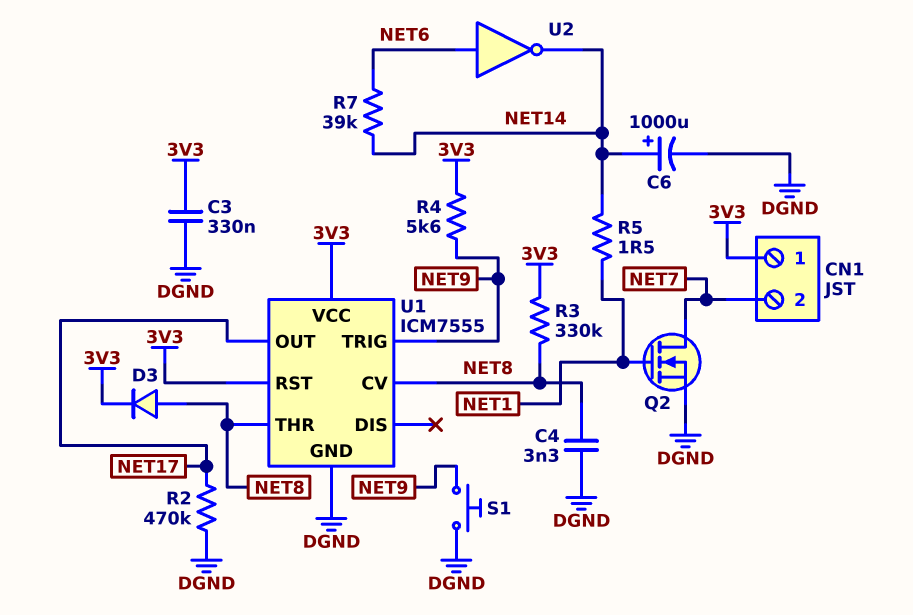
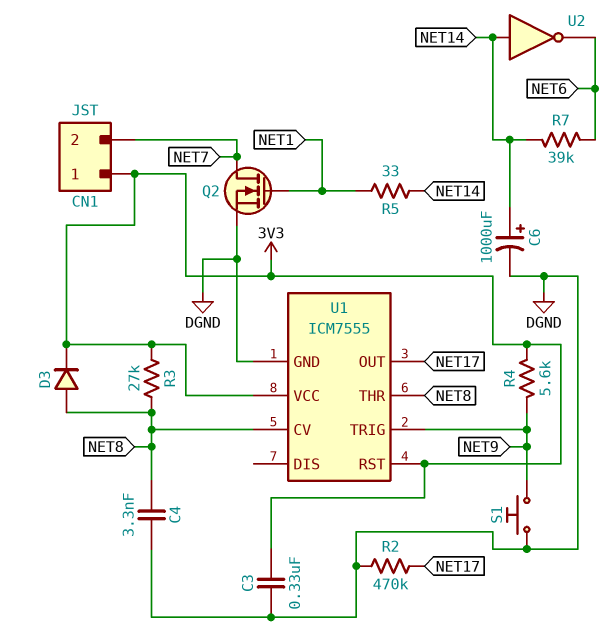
R3: 330k (3V3, NET8) -> 27k (3V3, NET8)
R5: 1.5 (NET1, NET14) -> 33 (NET1, NET14)
U2: NOT (in NET6, out NET14) -> NOT (in NET14, out NET6)

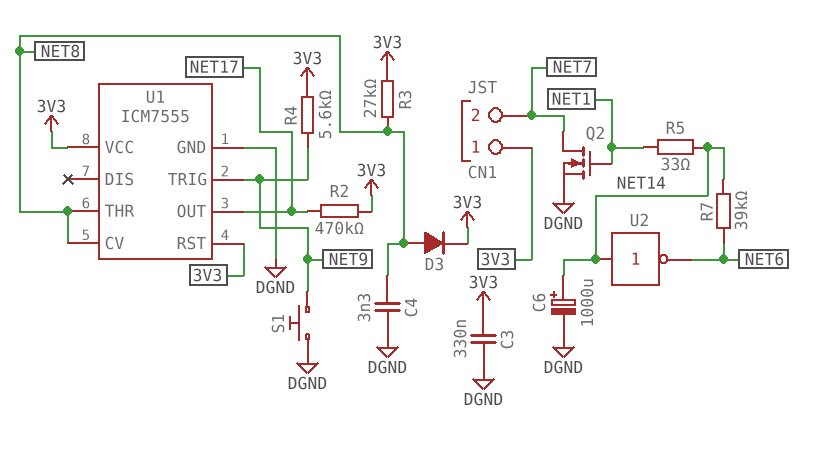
R2: 470k (DGND, NET17) -> 470k (3V3, NET17)

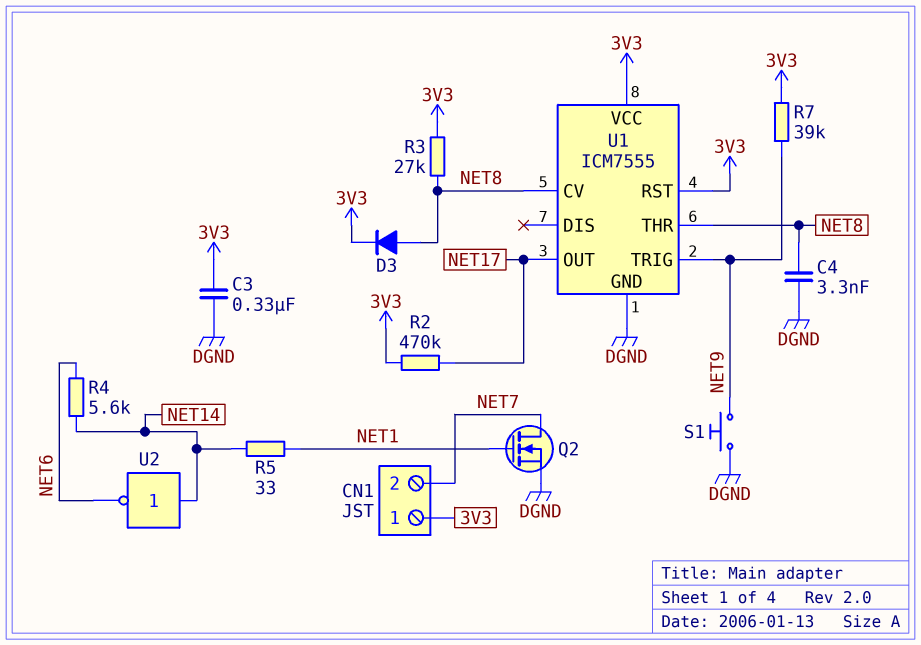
C6: 1000uF (plus NET14, minus DGND) -> none
R4: 5.6k (3V3, NET9) -> 5.6k (NET6, NET14)
R7: 39k (NET6, NET14) -> 39k (3V3, NET9)

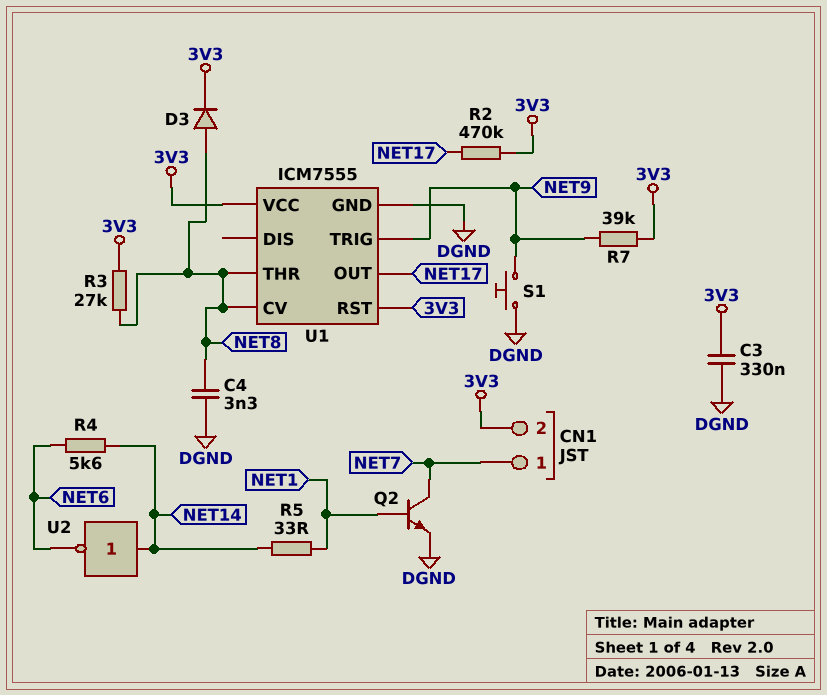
CN1 pin 1: 3V3 -> NET7
CN1 pin 2: NET7 -> 3V3
Q2: NMOS (G NET1, D NET7, S DGND) -> NPN (B NET1, C NET7, E DGND)

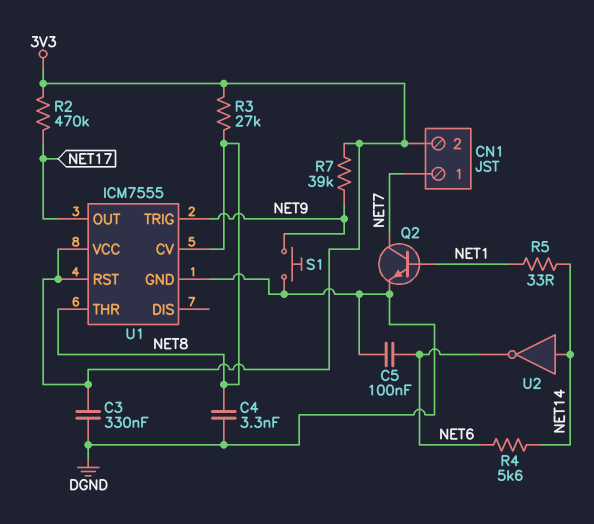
C5: none -> 100nF (DGND, NET6)
D3: diode (A NET8, K 3V3) -> none

